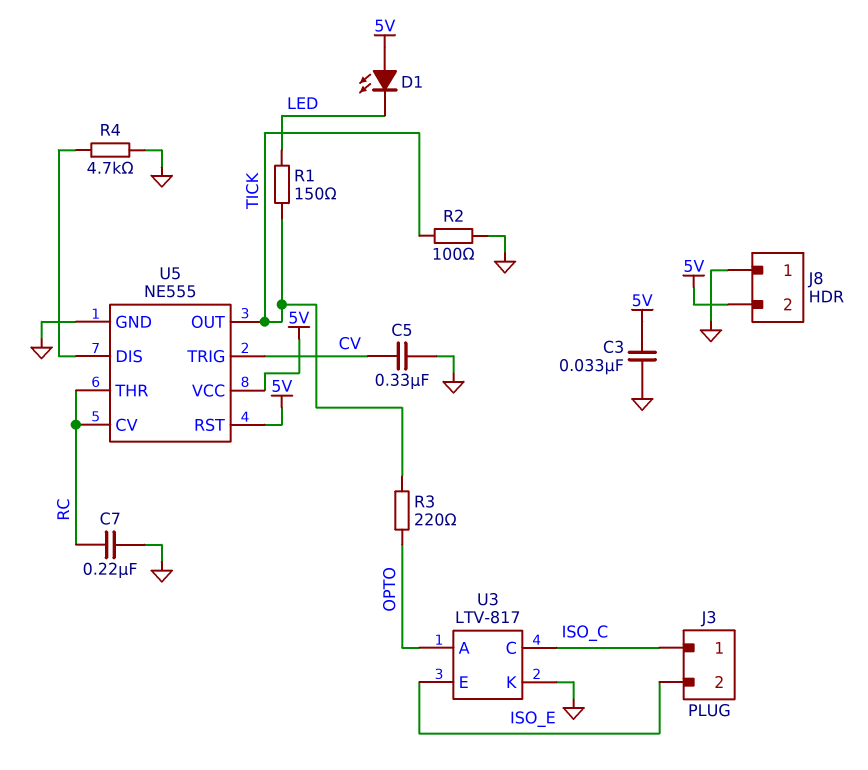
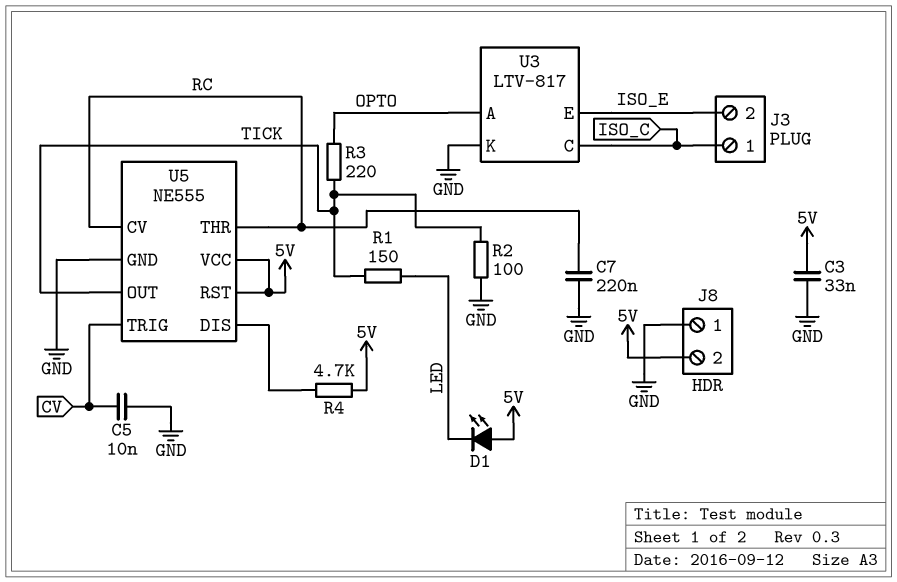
C5: 330nF (CV, GND) -> 10nF (CV, GND)
R4: 4.7k (GND, U5/DIS) -> 4.7k (5V, U5/DIS)

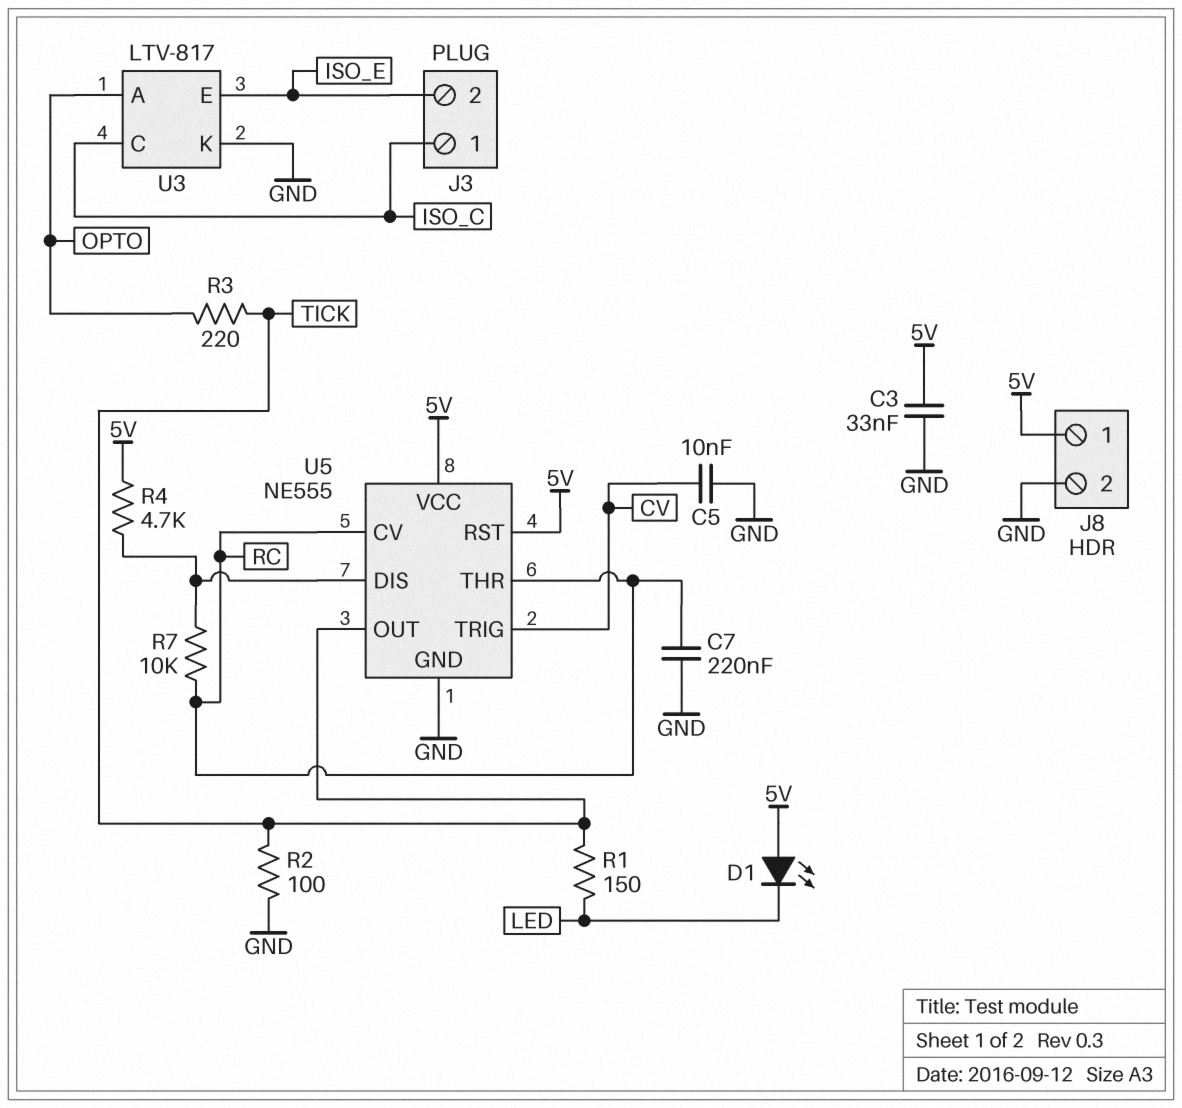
J8 pin 1: GND -> 5V
J8 pin 2: 5V -> GND
R7: none -> 10k (RC, U5/DIS)

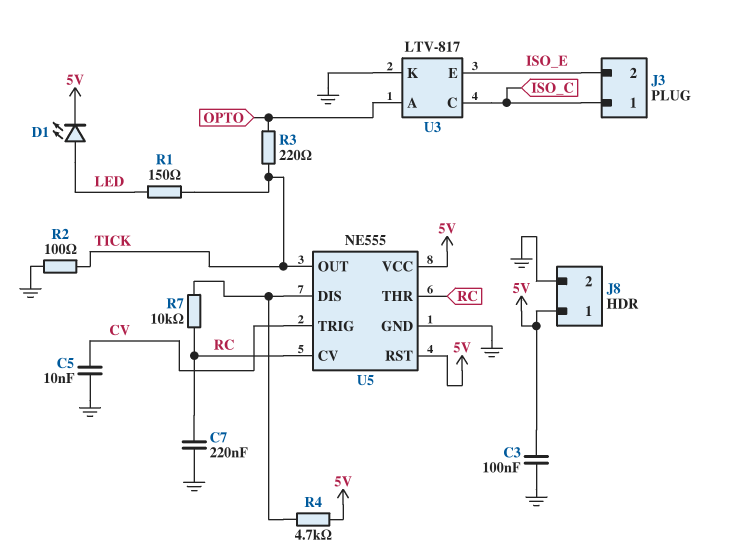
C3: 33nF (5V, GND) -> 100nF (5V, GND)
D1: LED (A 5V, K LED) -> LED (A LED, K 5V)

